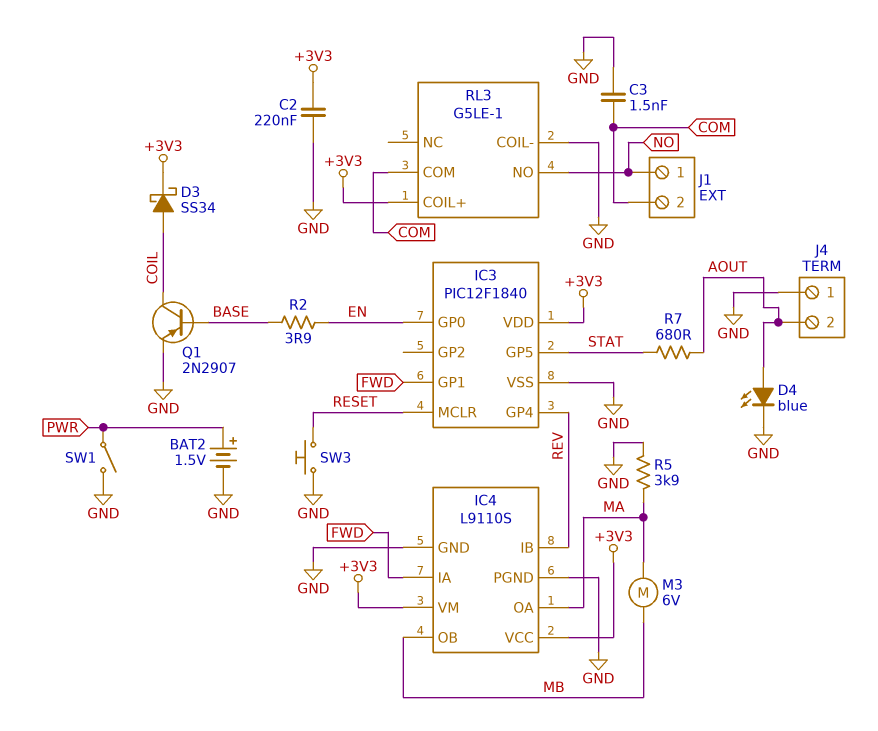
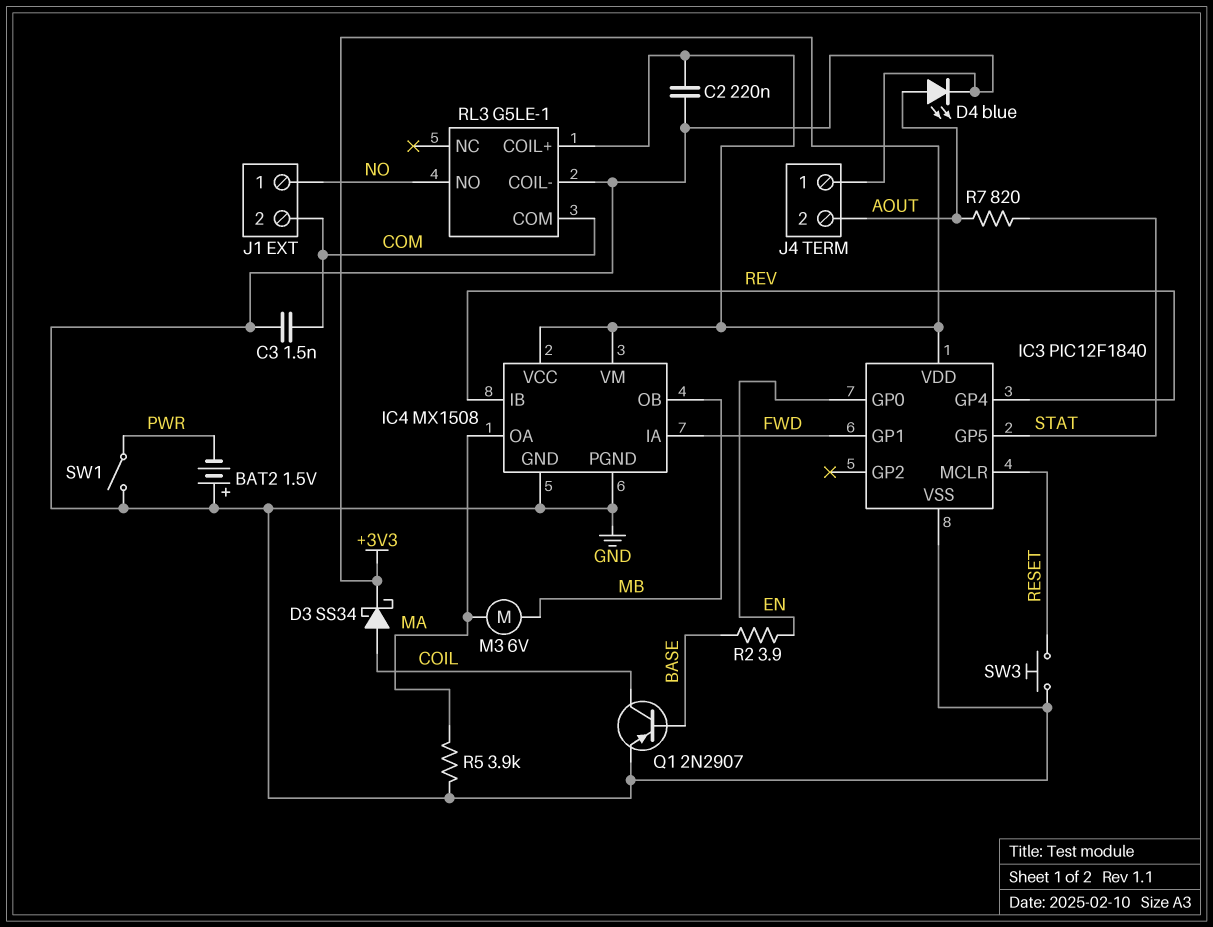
BAT2: 1.5V (plus PWR, minus GND) -> 1.5V (plus GND, minus PWR)
IC4: L9110S -> MX1508
R7: 680 (AOUT, STAT) -> 820 (AOUT, STAT)

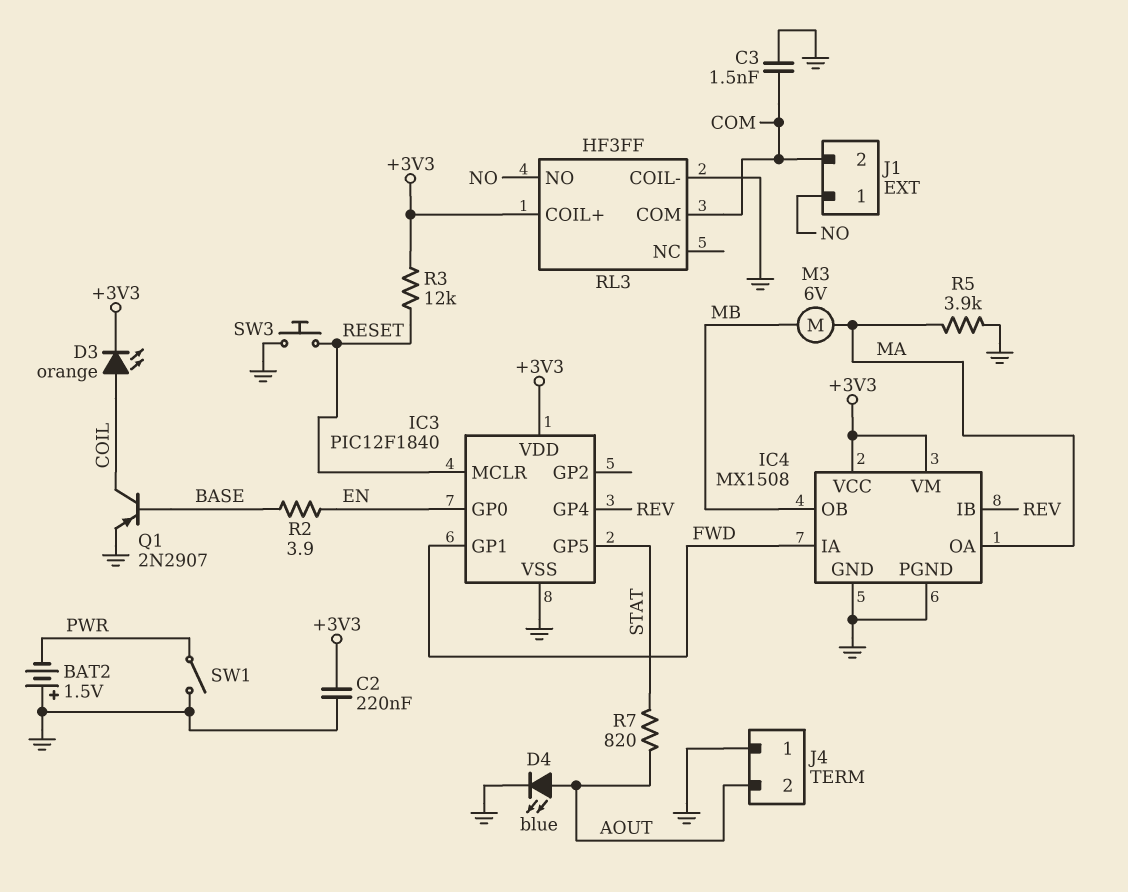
D3: schottky SS34 (A COIL, K +3V3) -> LED orange (A COIL, K +3V3)
R3: none -> 12k (+3V3, RESET)
RL3: G5LE-1 -> HF3FF

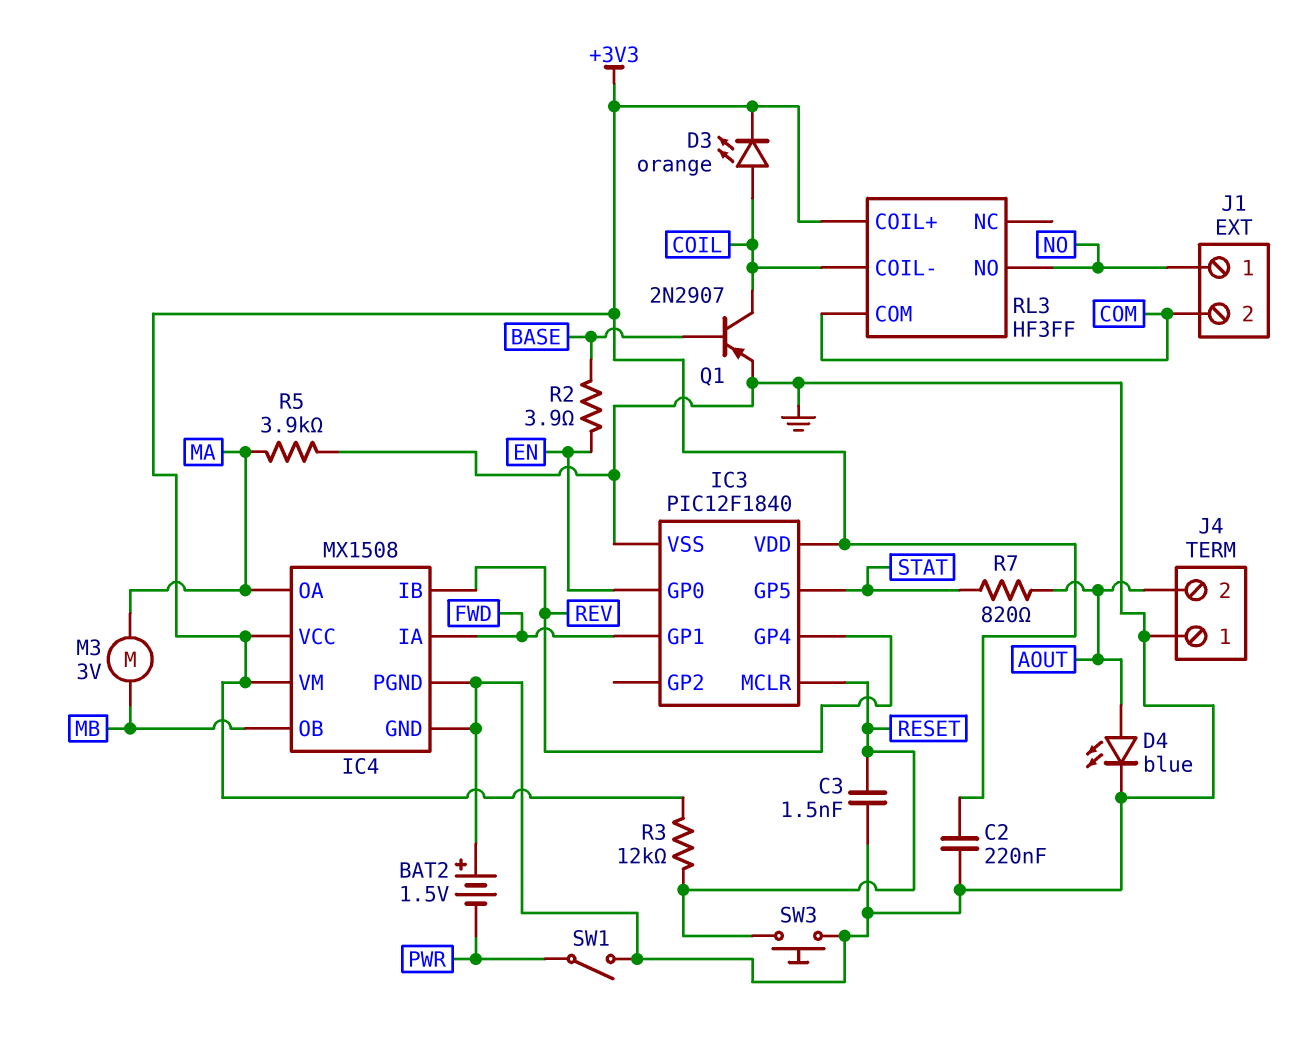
C3: 1.5nF (COM, GND) -> 1.5nF (GND, RESET)
M3: motor 6V (MA, MB) -> motor 3V (MA, MB)
RL3 pin COIL-: GND -> COIL

